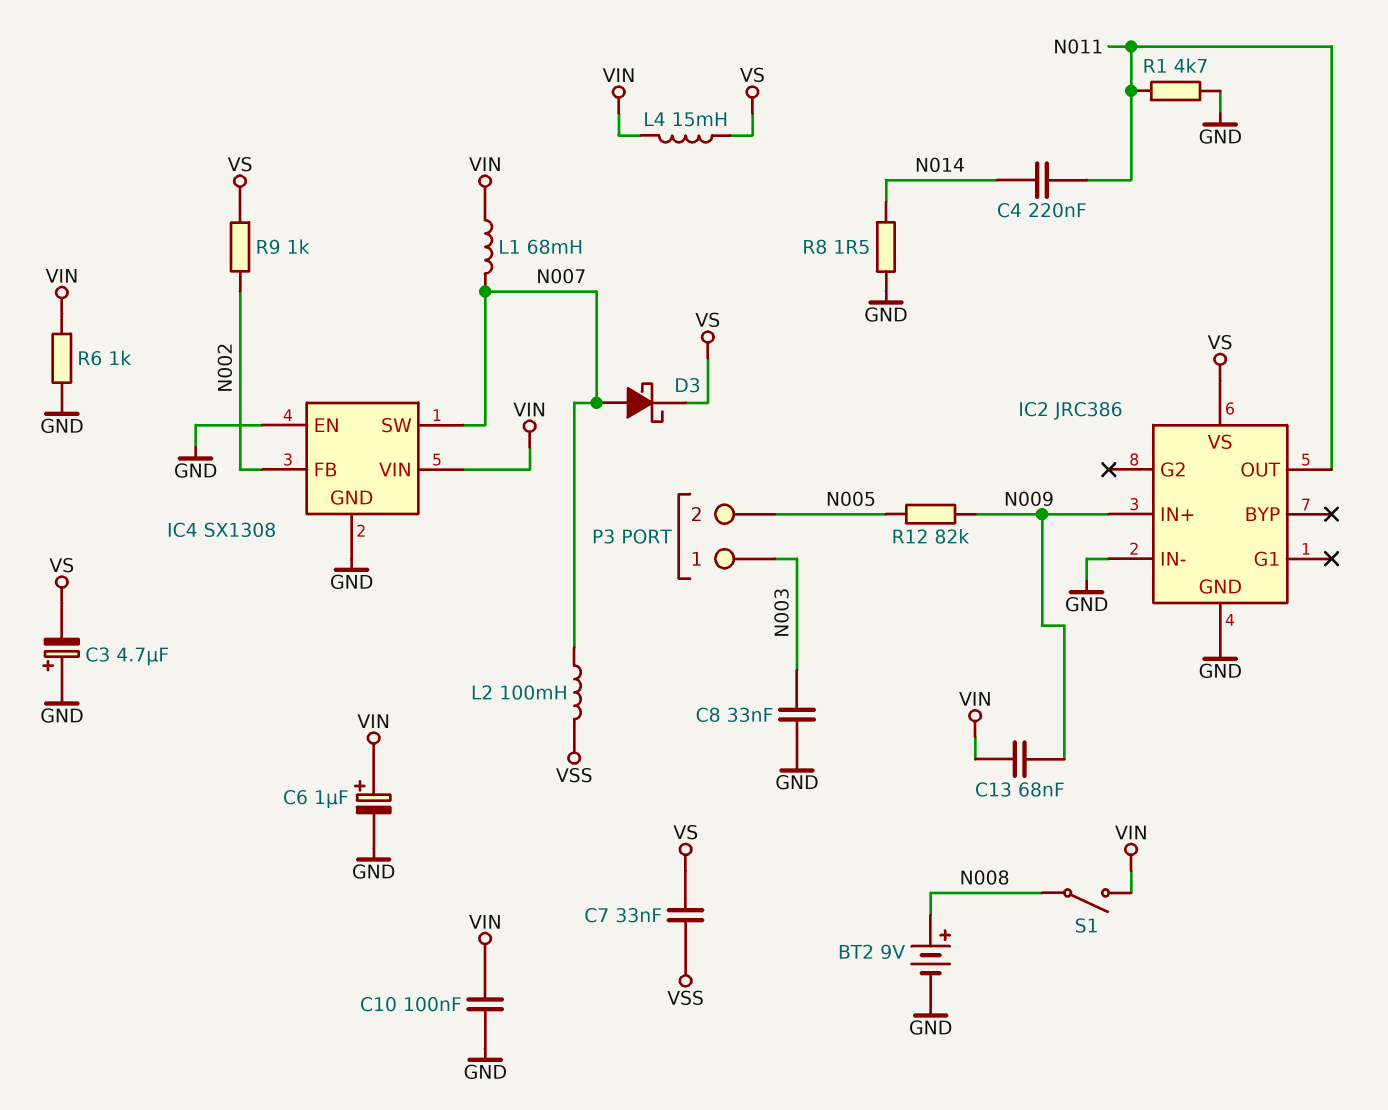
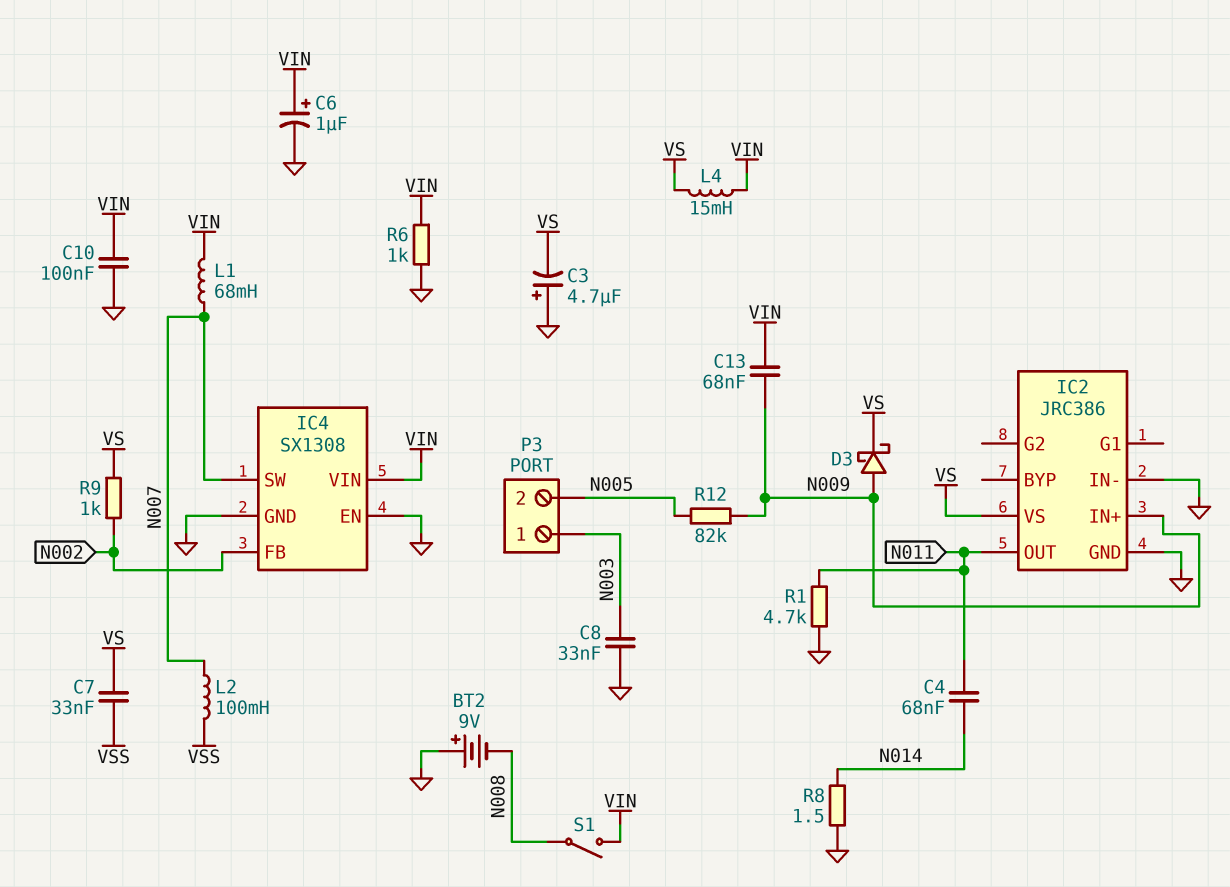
BT2: 9V (plus N008, minus GND) -> 9V (plus GND, minus N008)
C4: 220nF (N011, N014) -> 68nF (N011, N014)
D3: schottky (A N007, K VS) -> schottky (A N009, K VS)

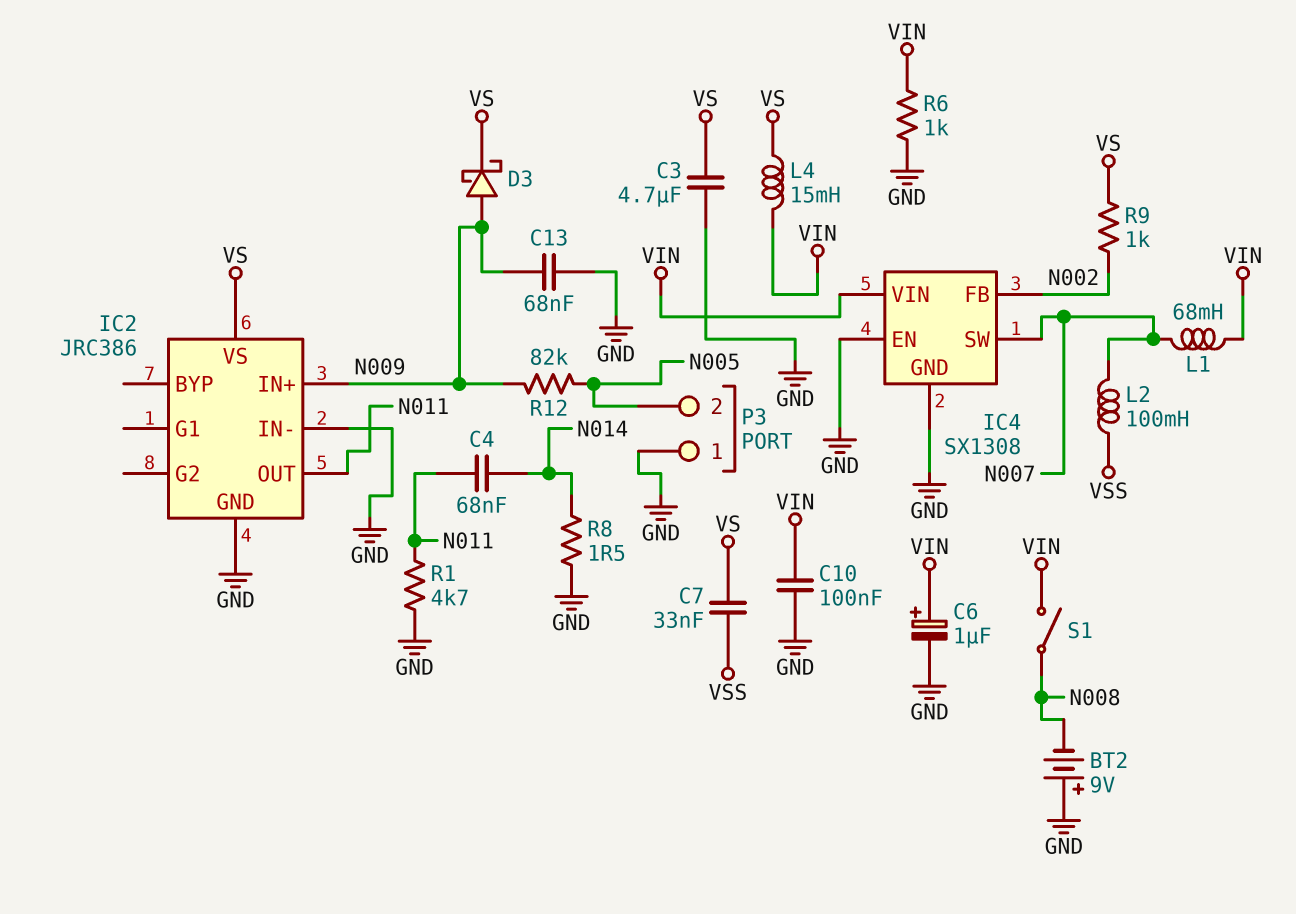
C3: 4.7uF (plus GND, minus VS) -> 4.7uF (GND, VS)
C8: 33nF (GND, N003) -> none
C13: 68nF (N009, VIN) -> 68nF (GND, N009)
P3 pin 1: N003 -> GND

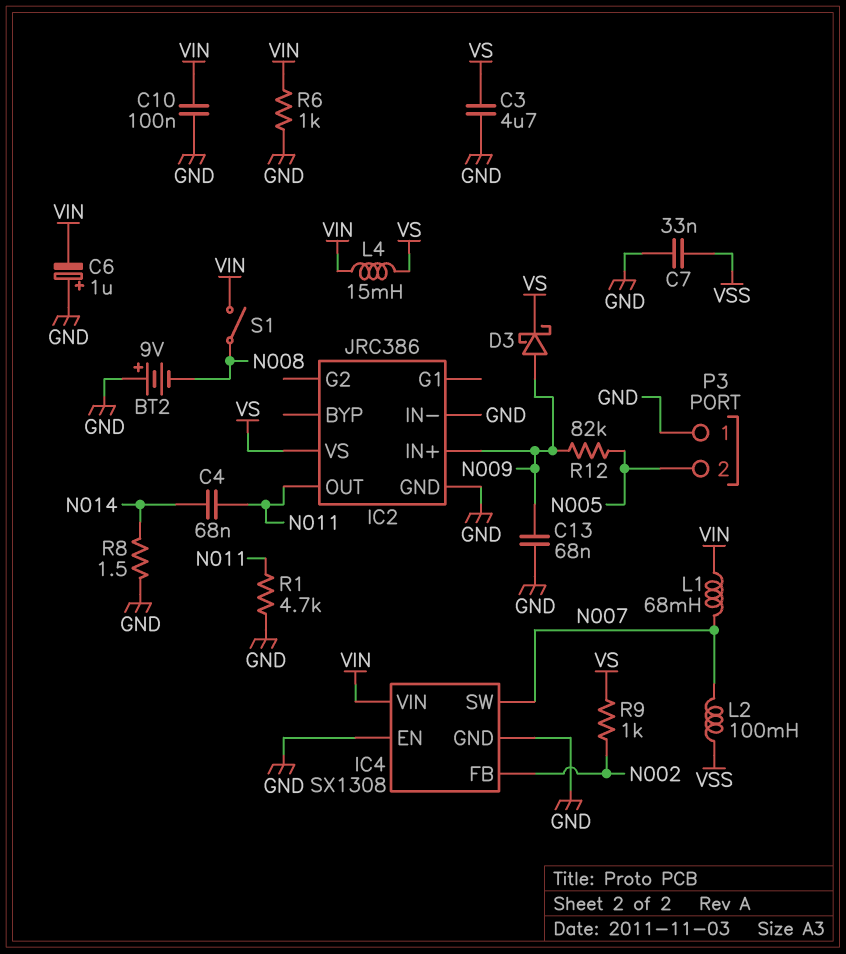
C6: 1uF (plus VIN, minus GND) -> 1uF (plus GND, minus VIN)
C7: 33nF (VS, VSS) -> 33nF (GND, VSS)

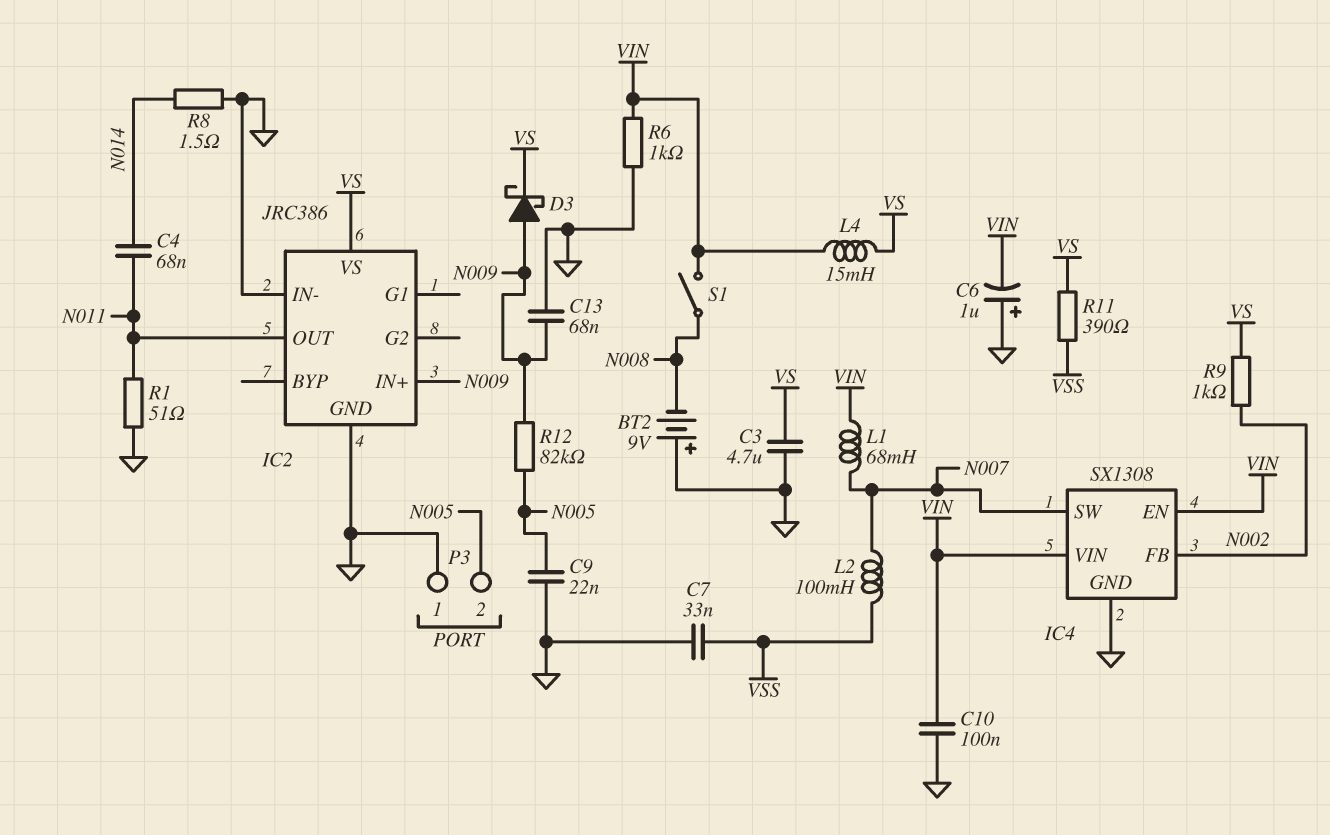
C9: none -> 22nF (GND, N005)
IC4 pin EN: GND -> VIN
R1: 4.7k (GND, N011) -> 51 (GND, N011)
R11: none -> 390 (VS, VSS)

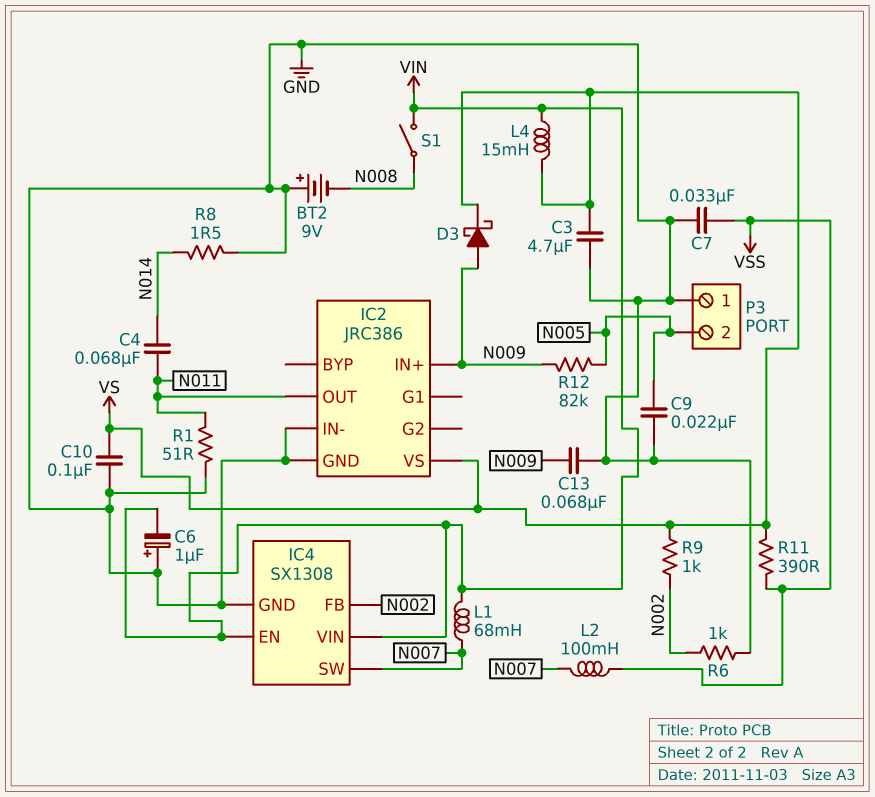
C10: 100nF (GND, VIN) -> 100nF (GND, VS)
R6: 1k (GND, VIN) -> 1k (GND, N002)

